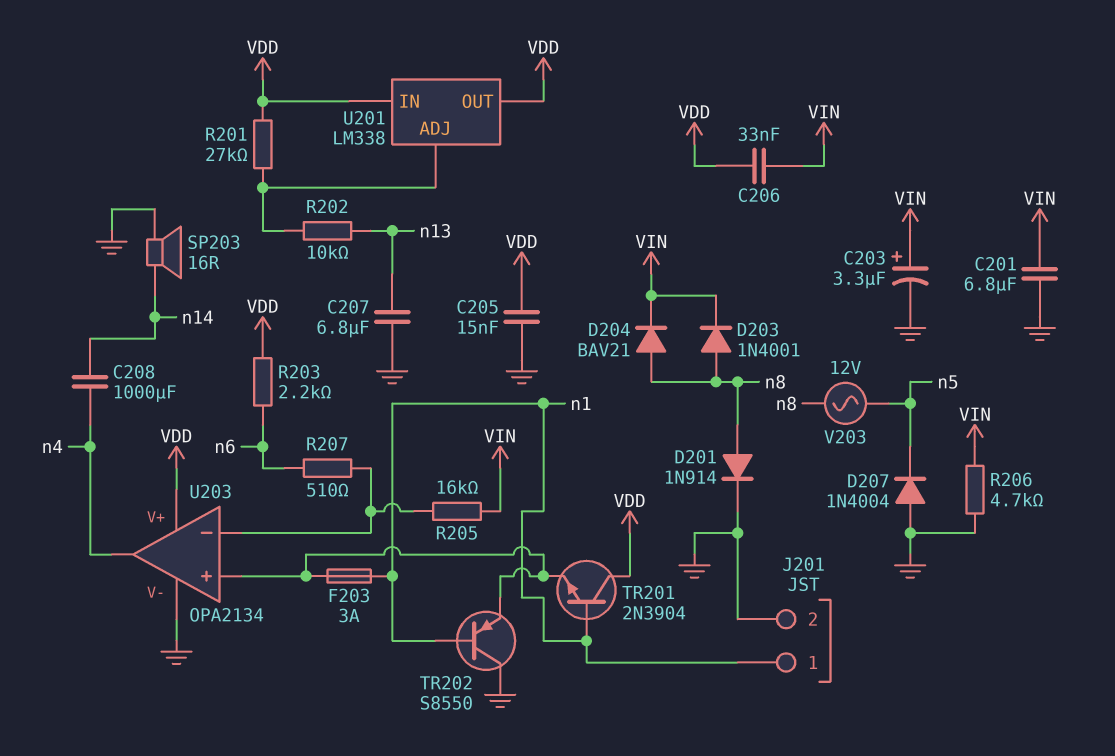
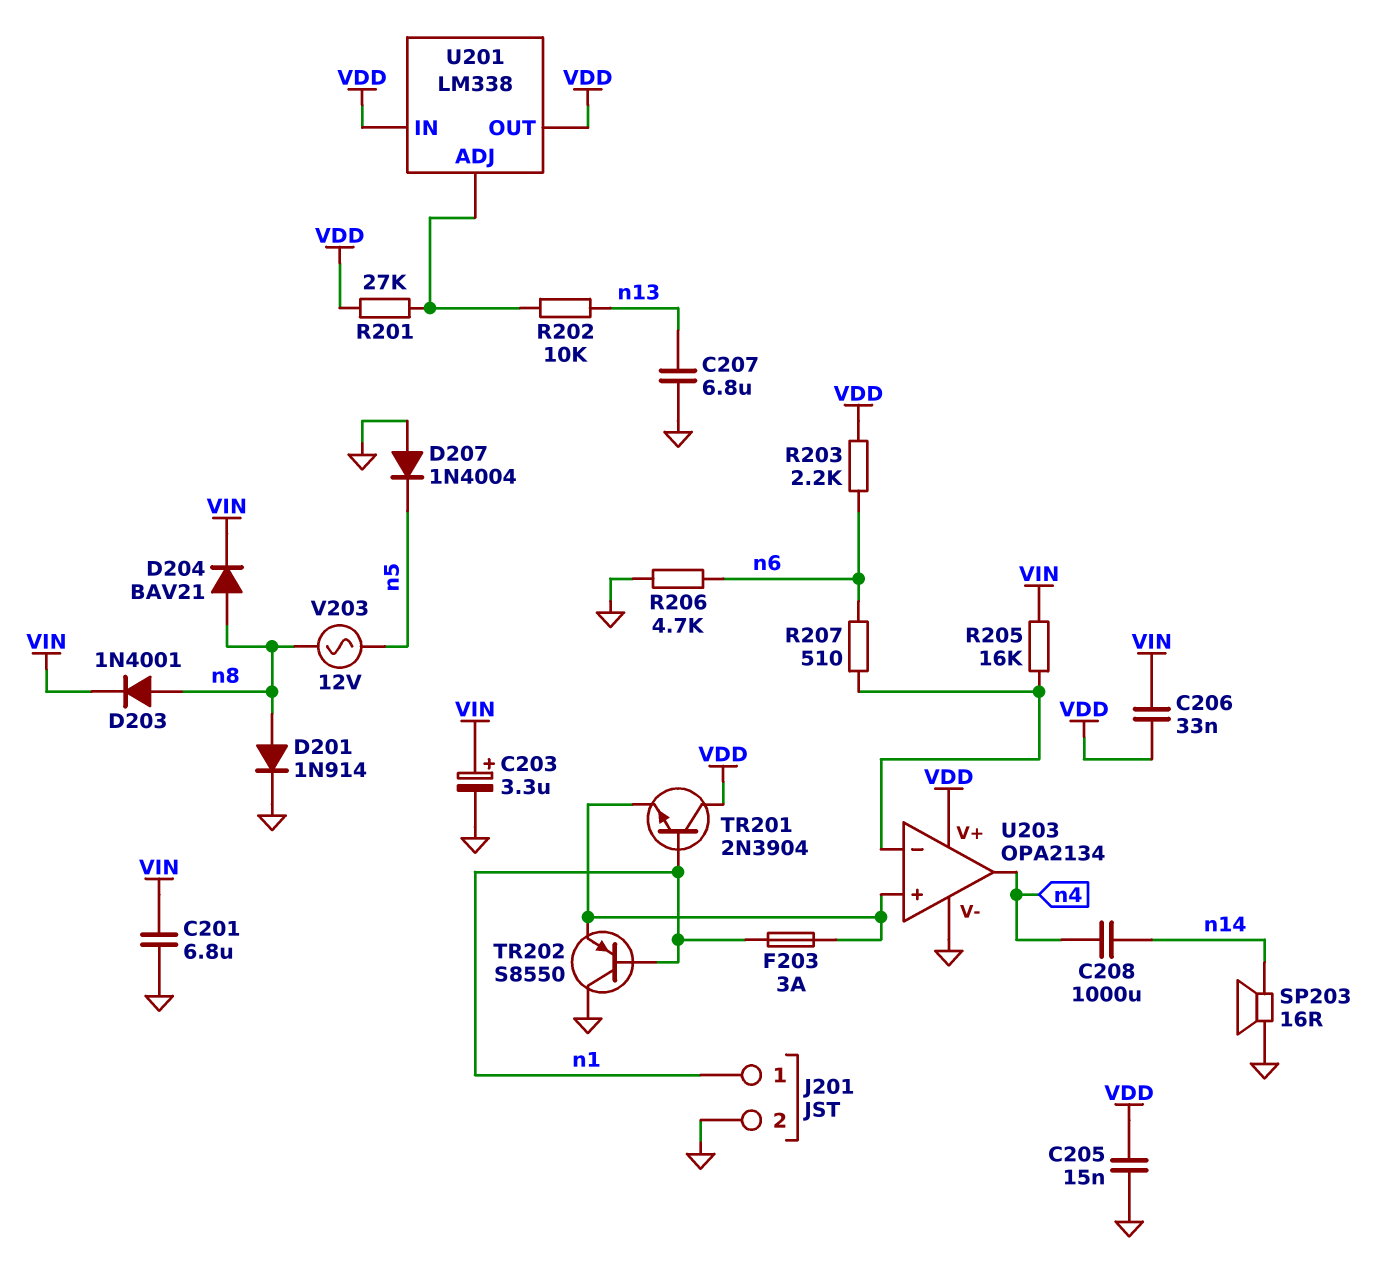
R206: 4.7k (GND, VIN) -> 4.7k (GND, n6)

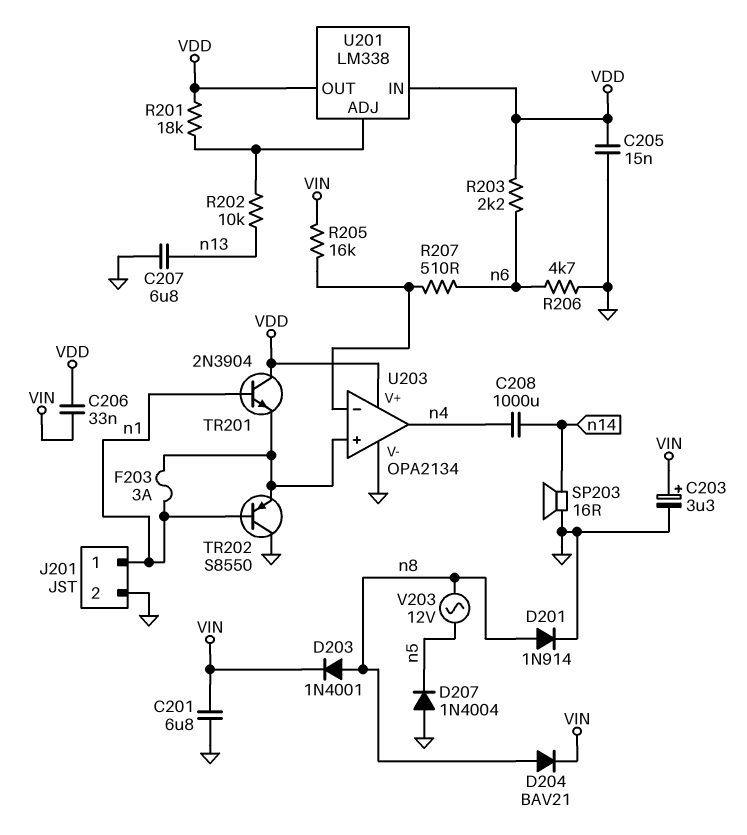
R201: 27k (U201/ADJ, VDD) -> 18k (U201/ADJ, VDD)

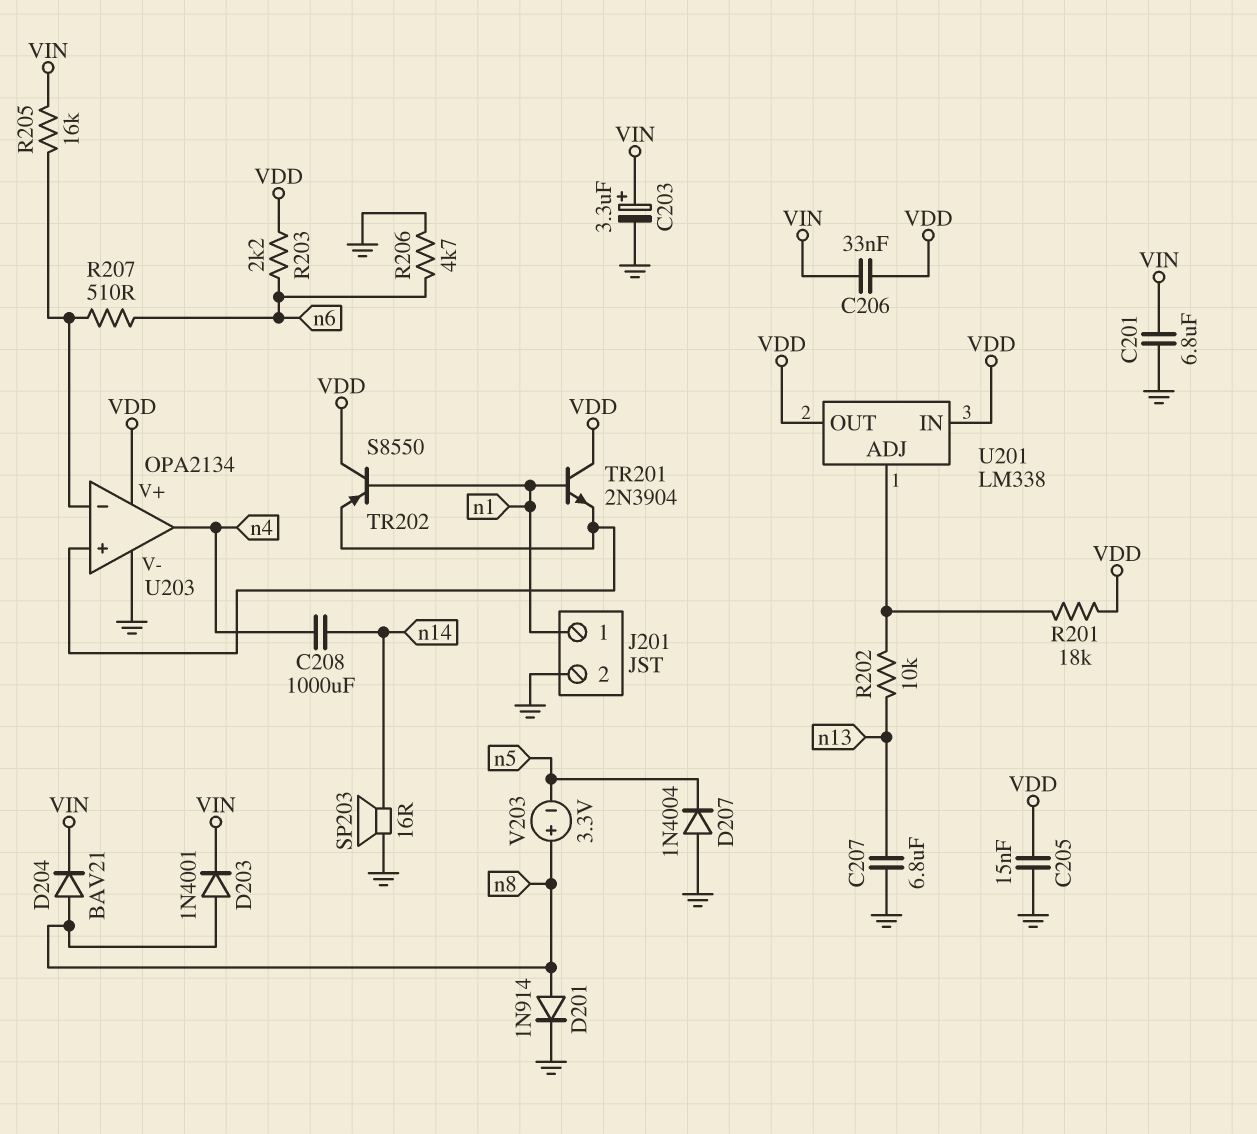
F203: 3A (U203/in+, n1) -> none
TR202: PNP S8550 (B n1, C GND, E U203/in+) -> PNP S8550 (B n1, C VDD, E U203/in+)
V203: AC 12V (n5, n8) -> 3.3V (plus n8, minus n5)

